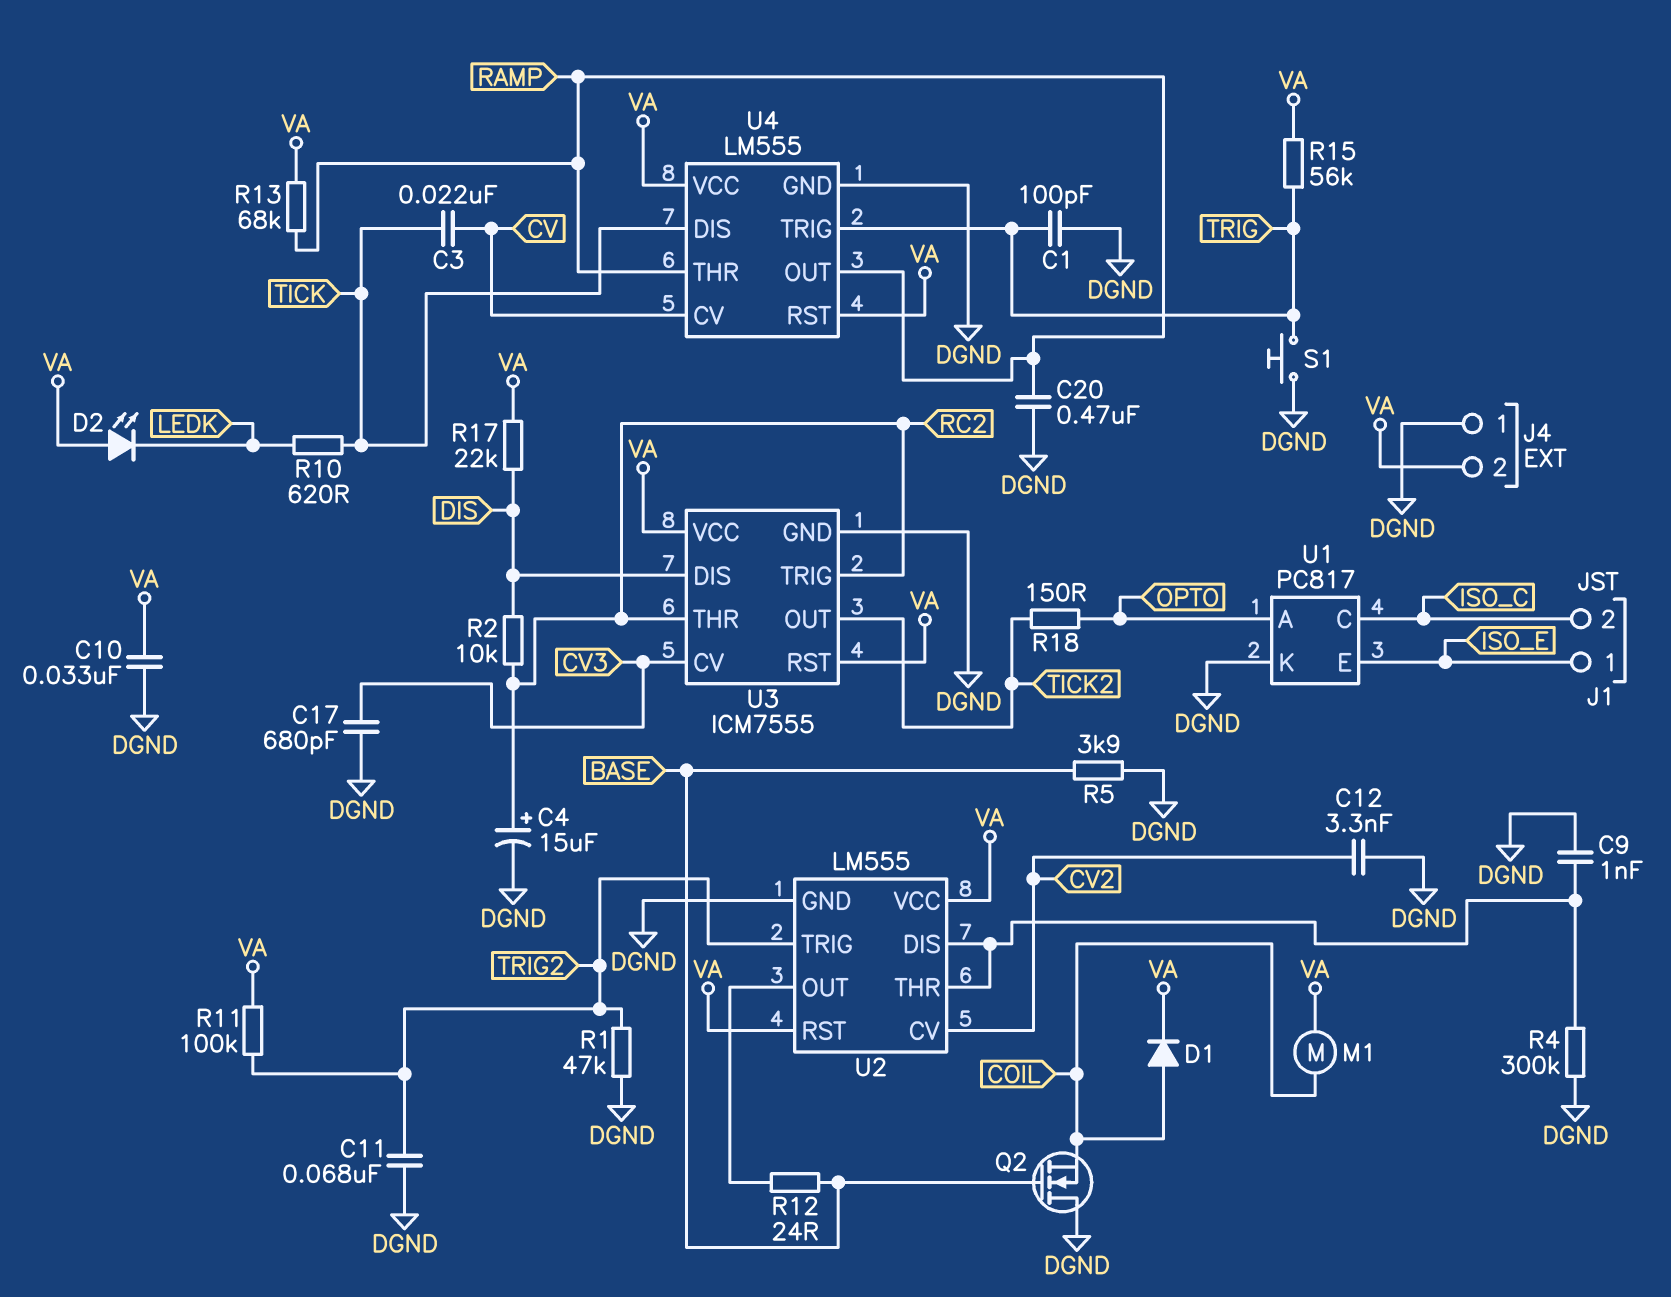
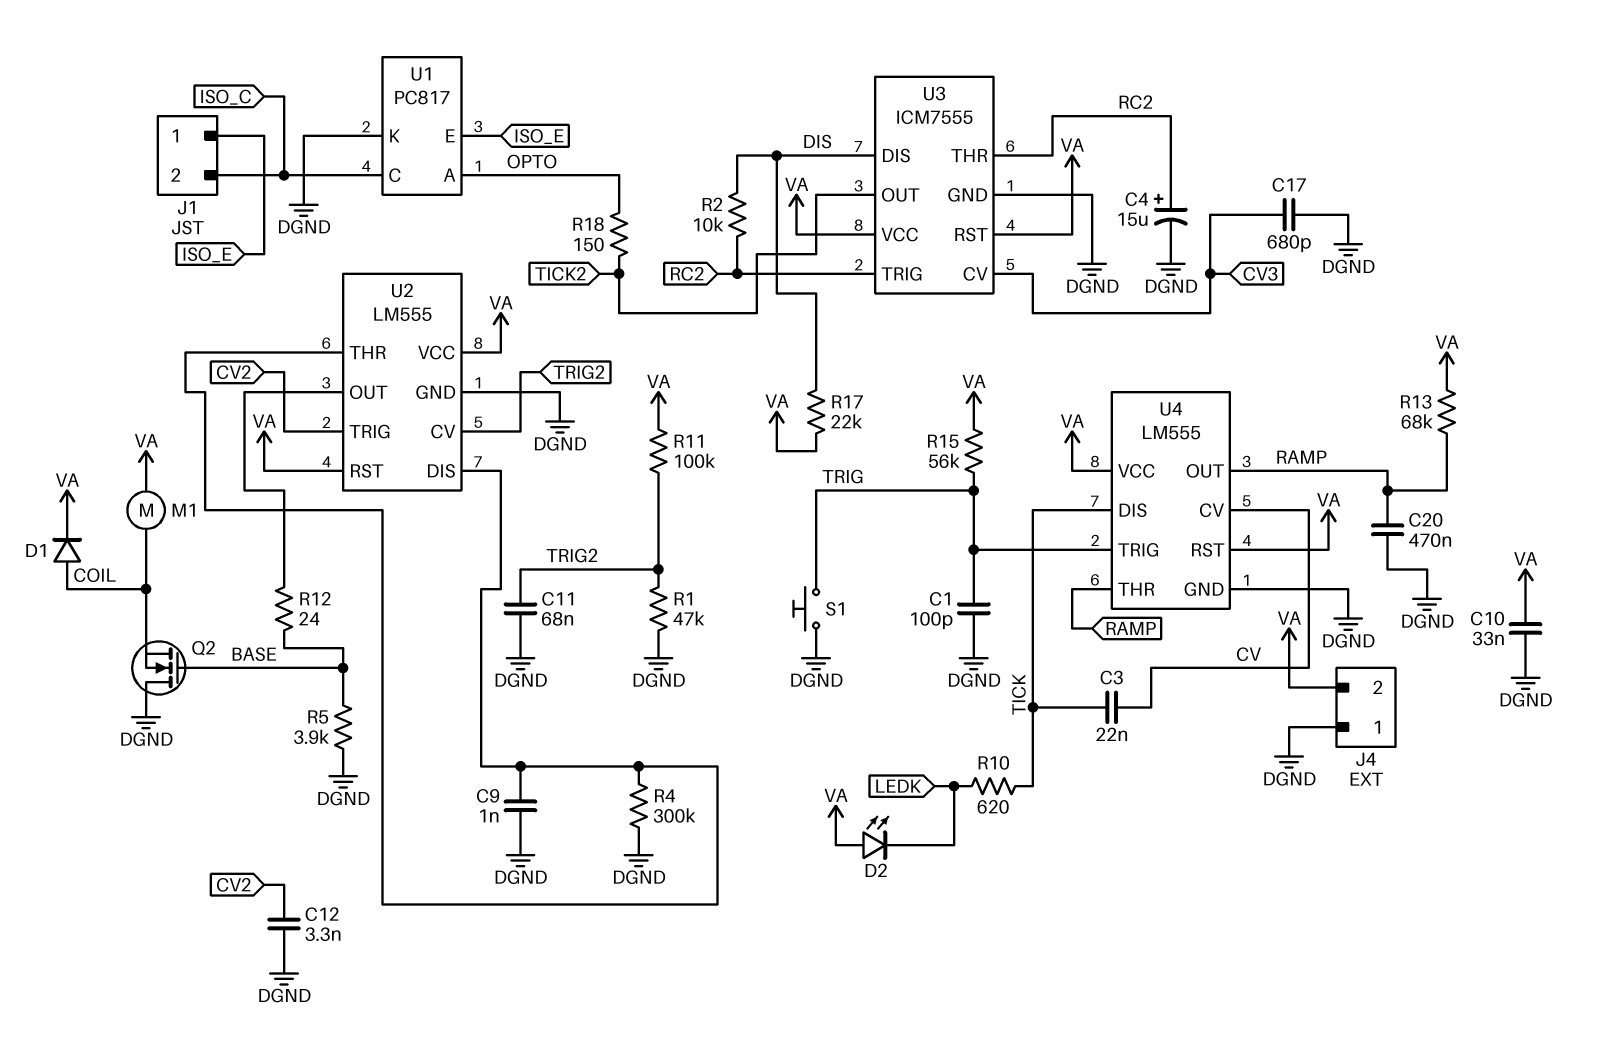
U2 pin CV: CV2 -> TRIG2
U2 pin TRIG: TRIG2 -> CV2

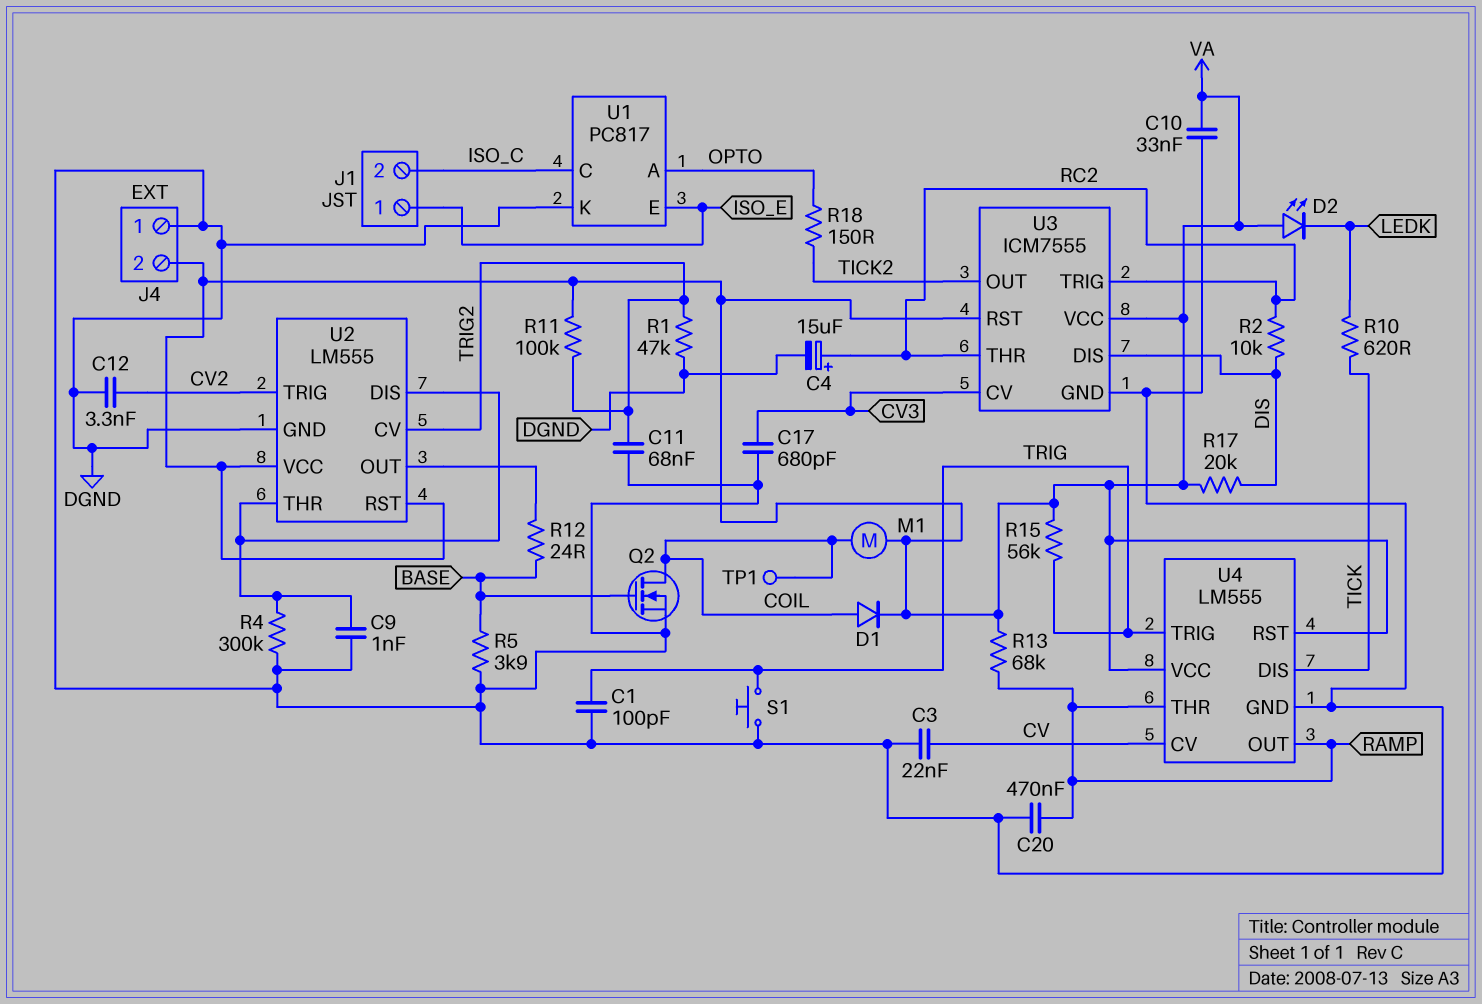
C3: 22nF (CV, TICK) -> 22nF (CV, DGND)
Q2: NMOS (G BASE, D DGND, S COIL) -> NMOS (G BASE, D COIL, S DGND)
R17: 22k (DIS, VA) -> 20k (DIS, VA)
TP1: none -> test point (COIL)

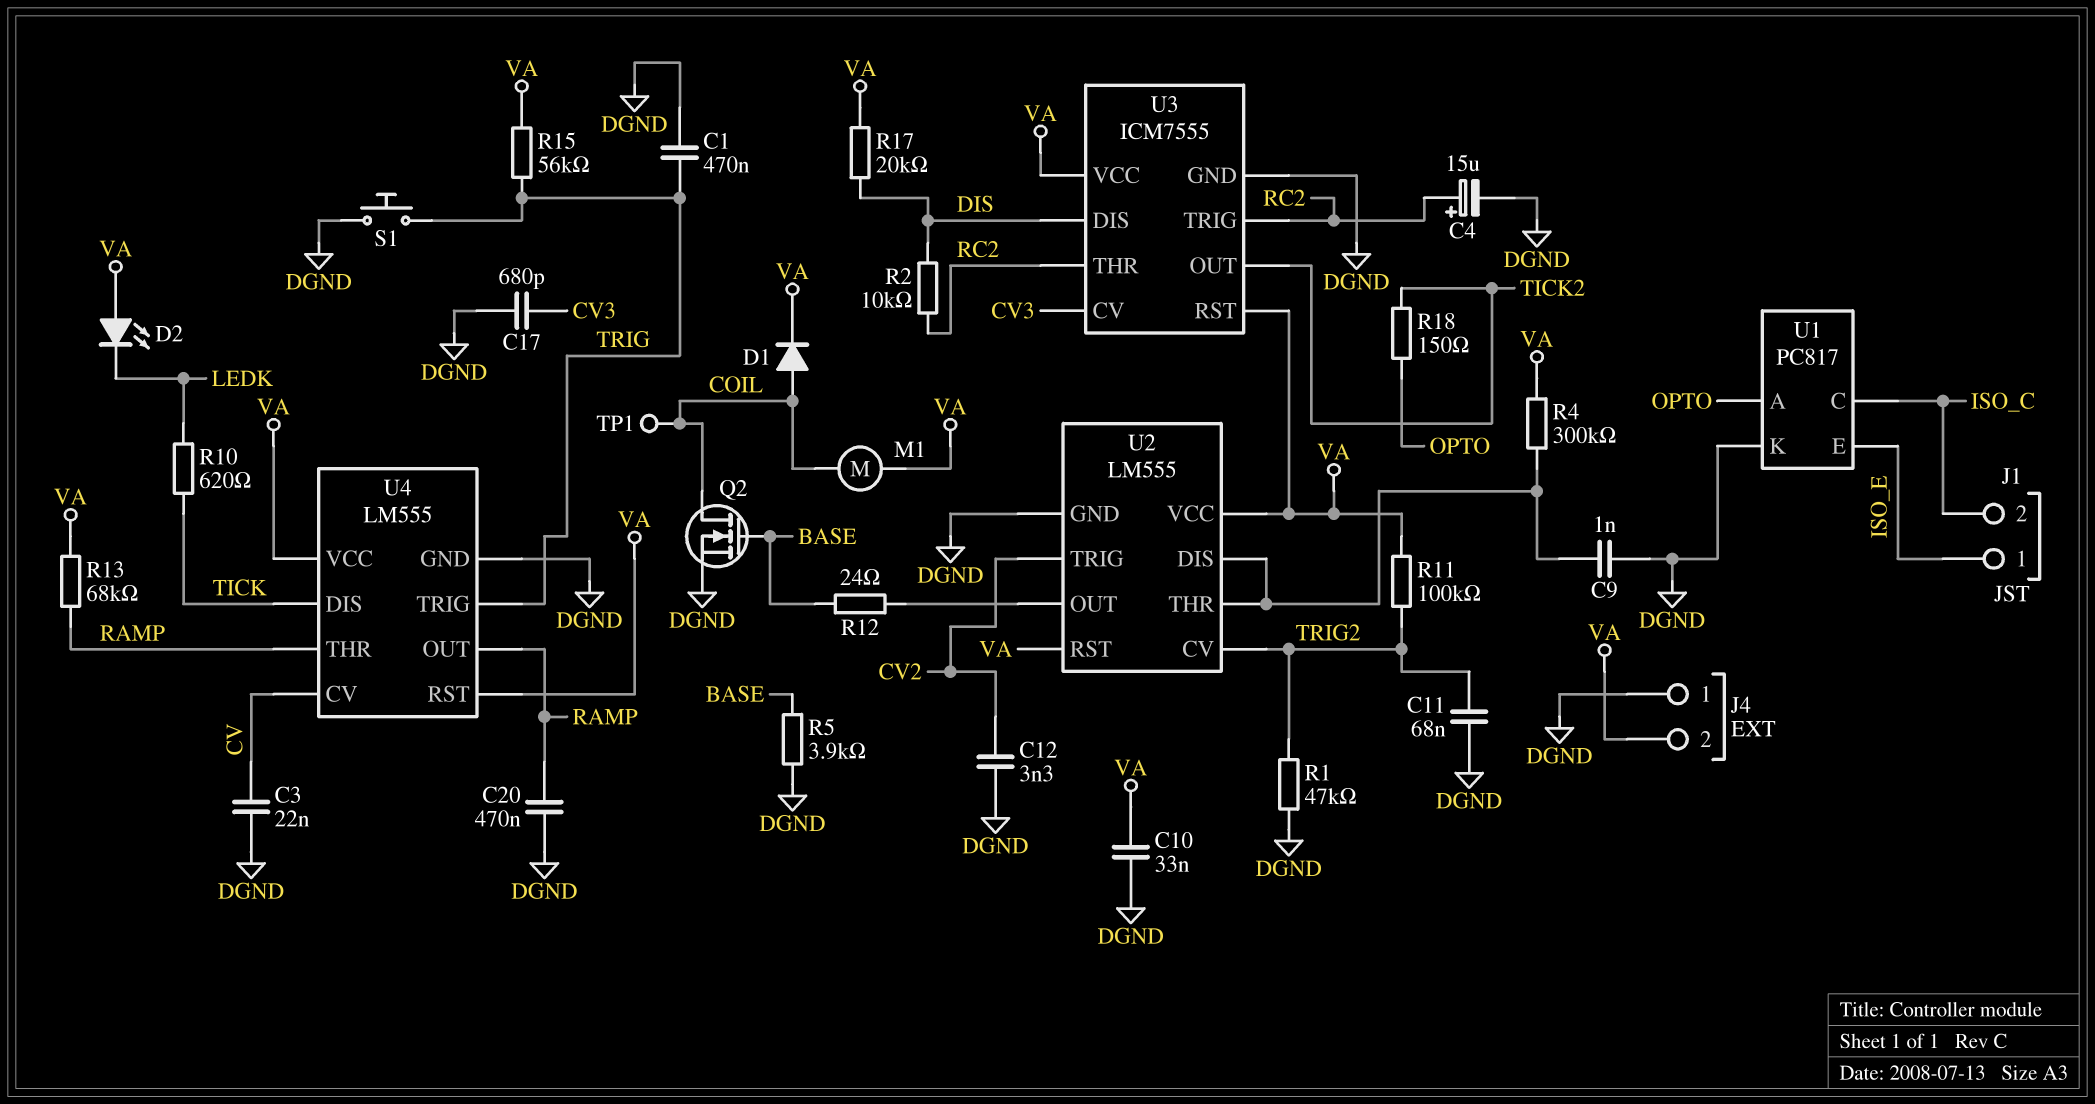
C1: 100pF (DGND, TRIG) -> 470nF (DGND, TRIG)
R4: 300k (DGND, U2/DIS) -> 300k (U2/DIS, VA)

